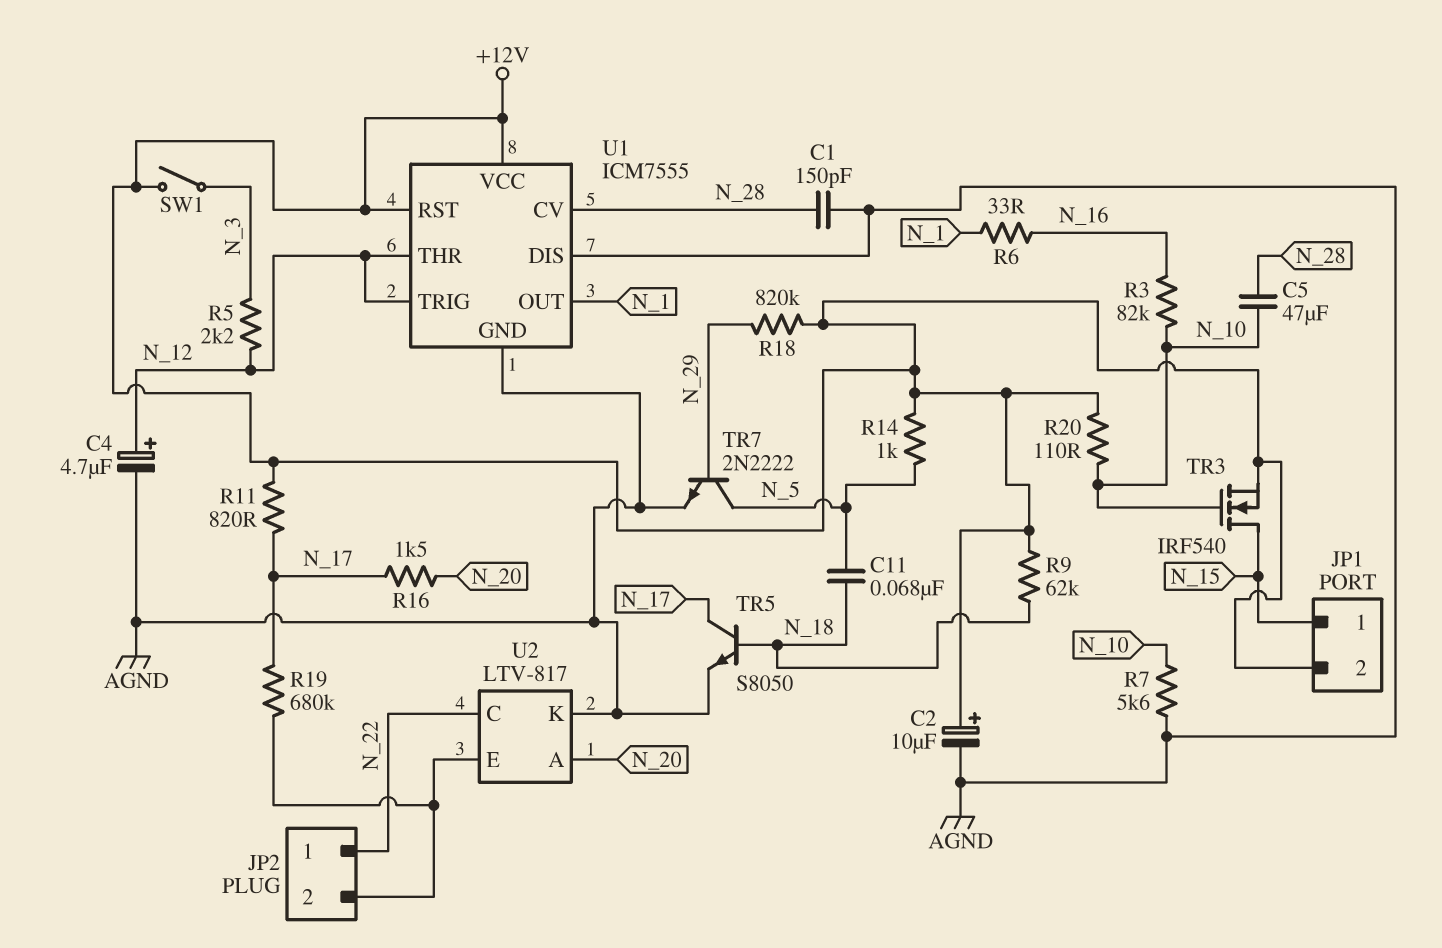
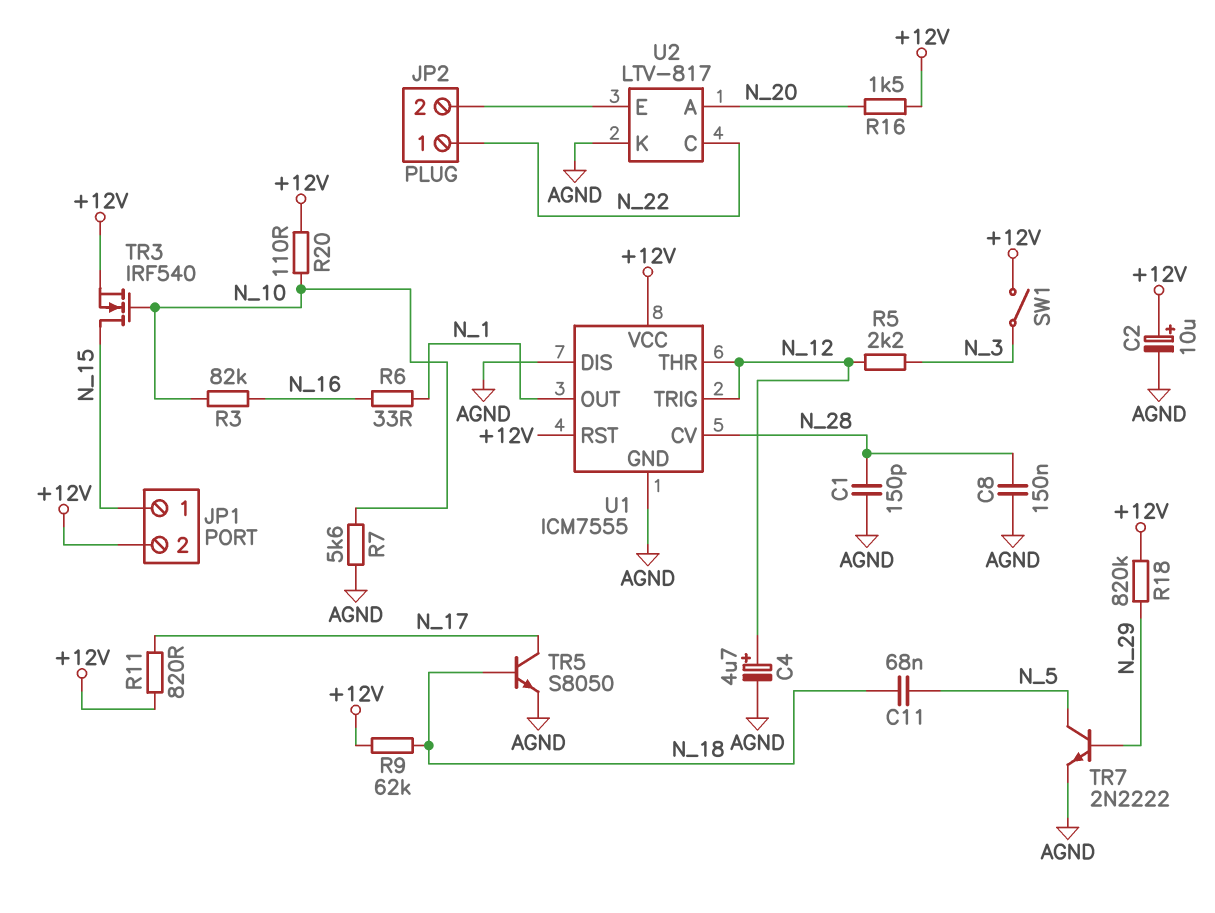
C5: 47uF (N_10, N_28) -> none
C8: none -> 150nF (AGND, N_28)
R14: 1k (+12V, N_5) -> none
R16: 1.5k (N_17, N_20) -> 1.5k (+12V, N_20)
R19: 680k (JP2/2, N_17) -> none

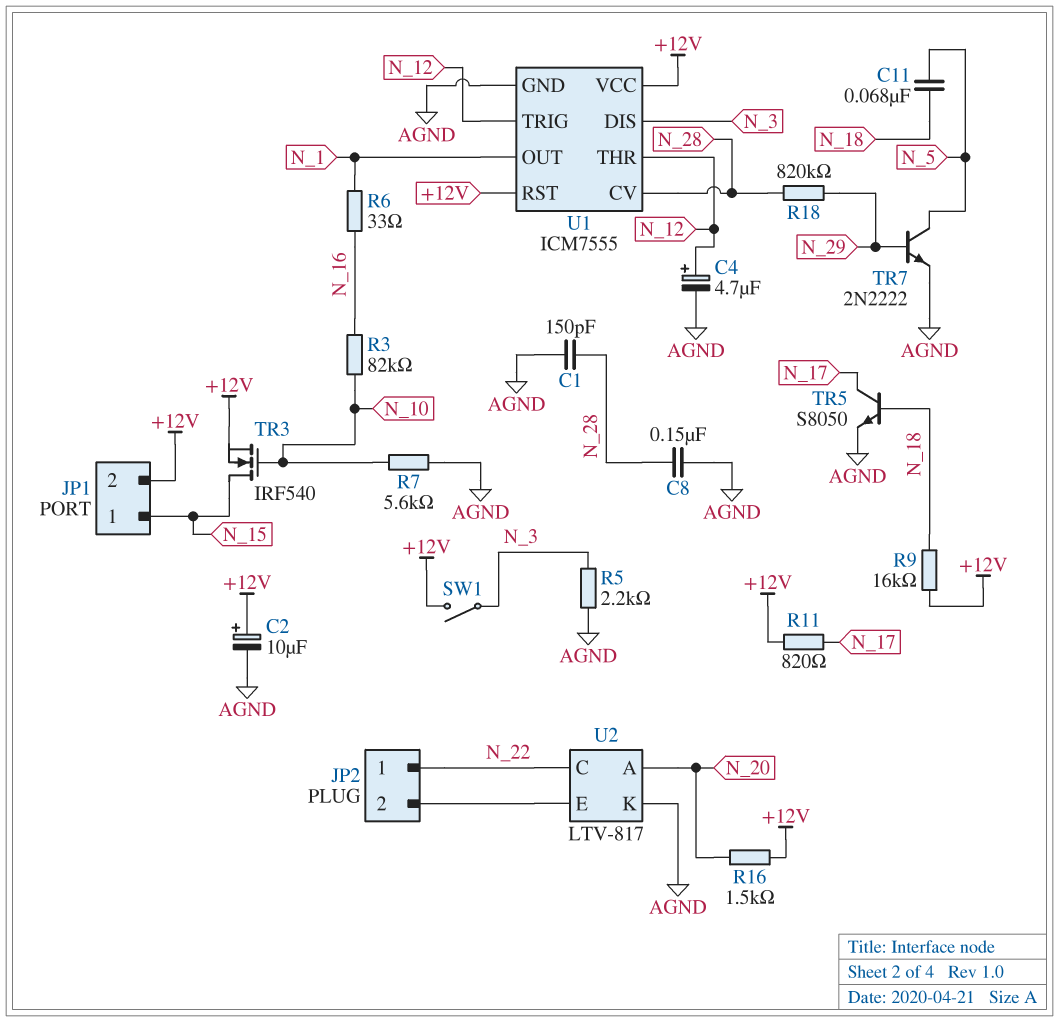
R5: 2.2k (N_3, N_12) -> 2.2k (AGND, N_3)
R9: 62k (+12V, N_18) -> 16k (+12V, N_18)
R18: 820k (+12V, N_29) -> 820k (N_28, N_29)
R20: 110 (+12V, N_10) -> none
U1 pin DIS: AGND -> N_3

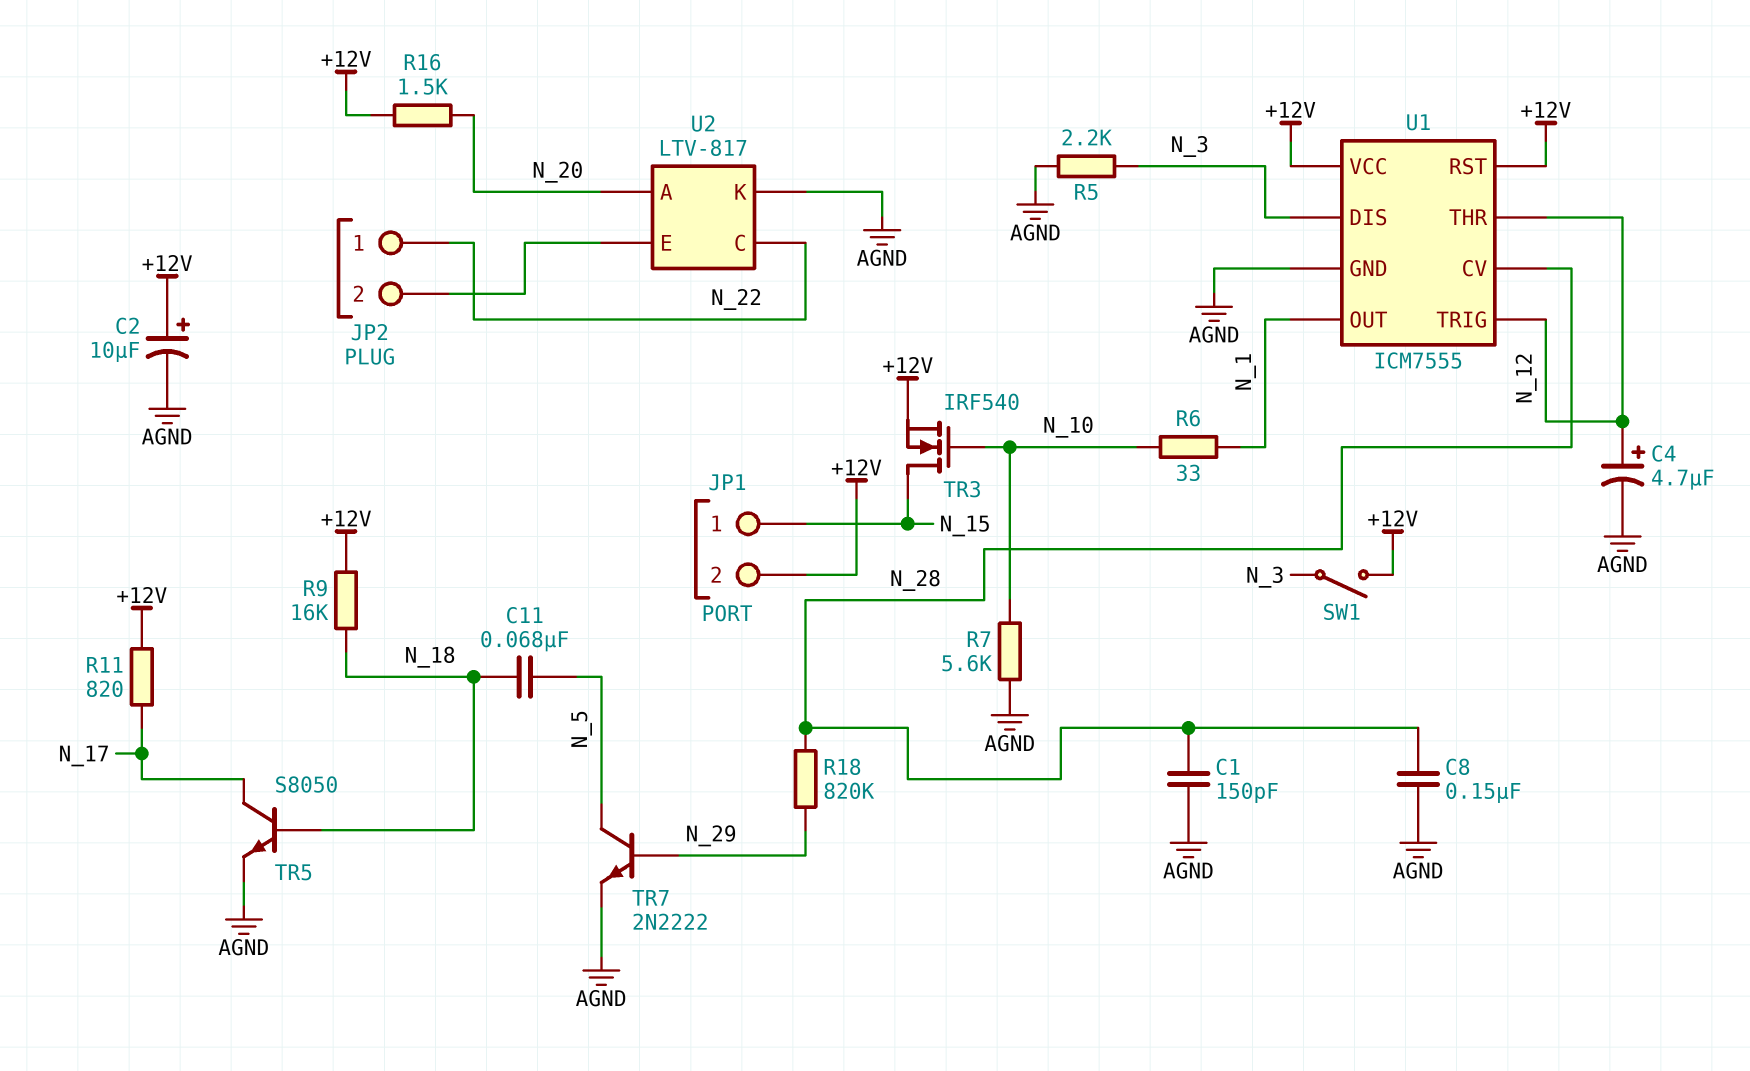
R3: 82k (N_10, N_16) -> none
R6: 33 (N_1, N_16) -> 33 (N_1, N_10)

